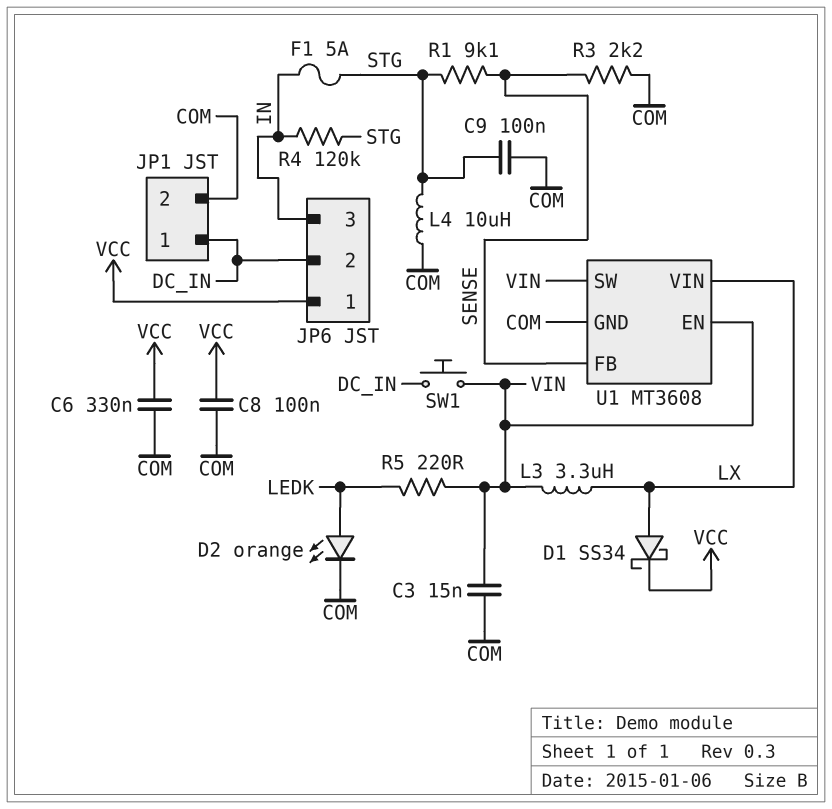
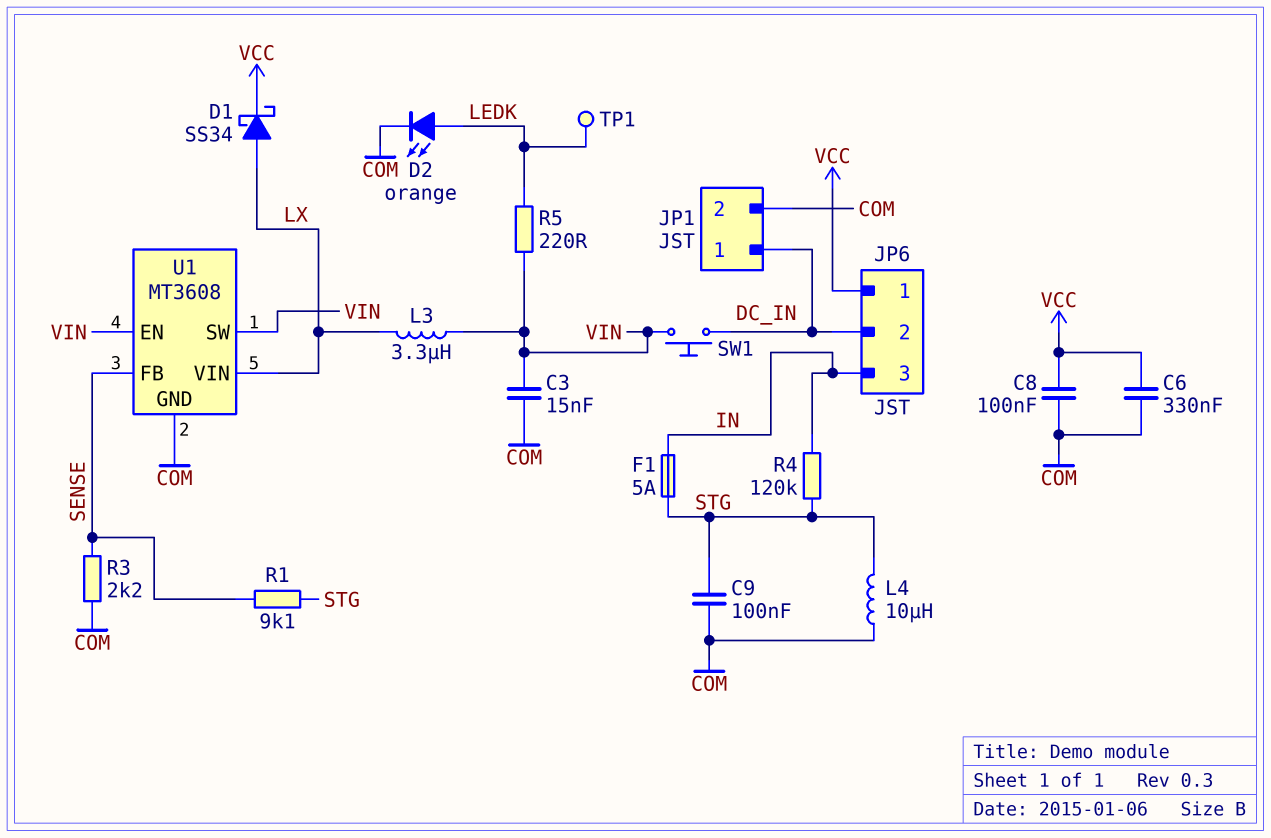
TP1: none -> test point (LEDK)

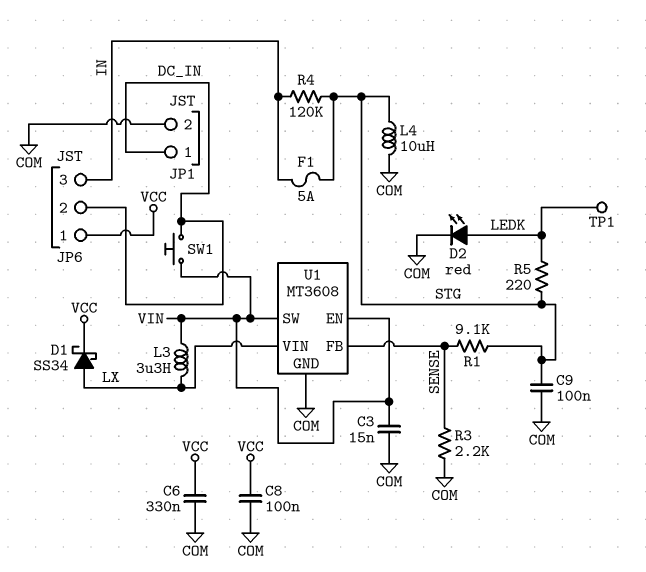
D2: LED orange (A LEDK, K COM) -> LED red (A LEDK, K COM)
R5: 220 (LEDK, VIN) -> 220 (LEDK, STG)

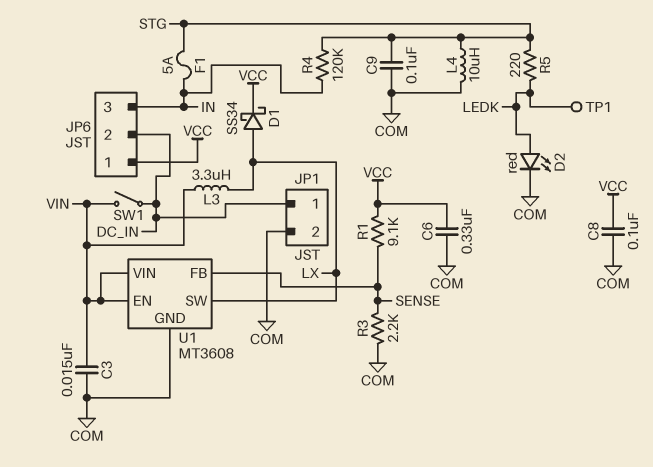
R1: 9.1k (SENSE, STG) -> 9.1k (SENSE, VCC)
SW1: button (DC_IN, VIN) -> switch (DC_IN, VIN)
U1 pin SW: VIN -> LX
U1 pin VIN: LX -> VIN

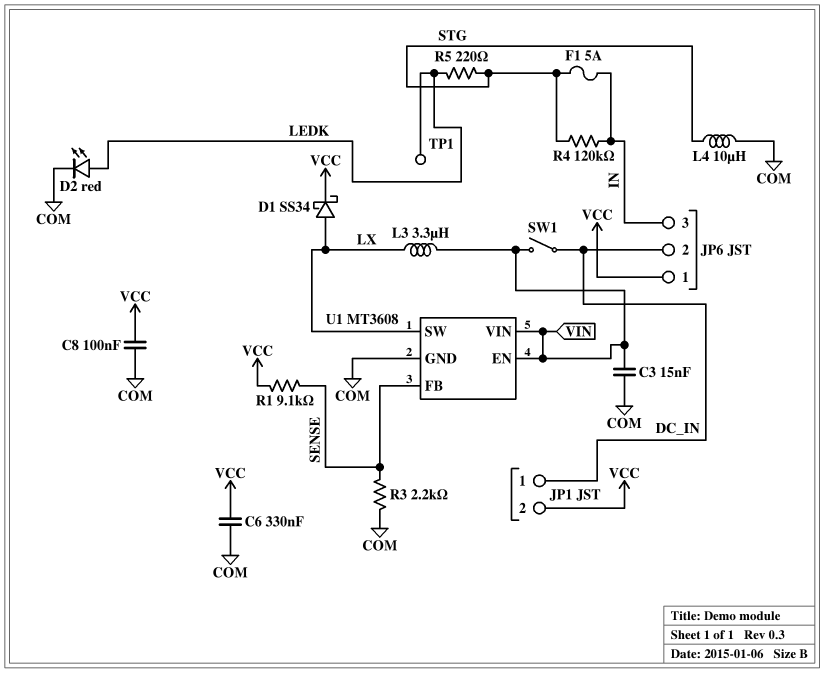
C9: 100nF (COM, STG) -> none
JP1 pin 2: COM -> VCC

